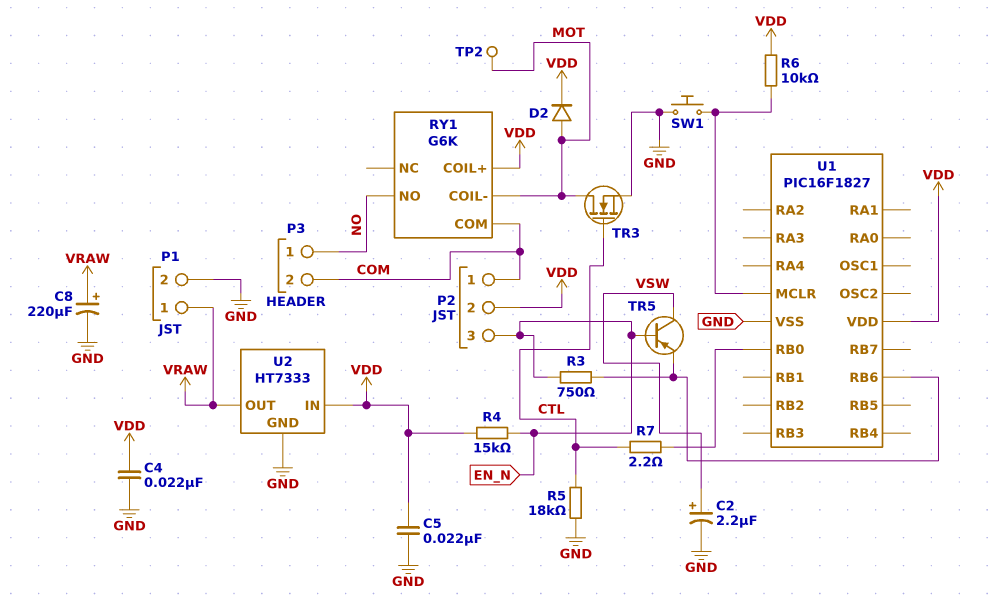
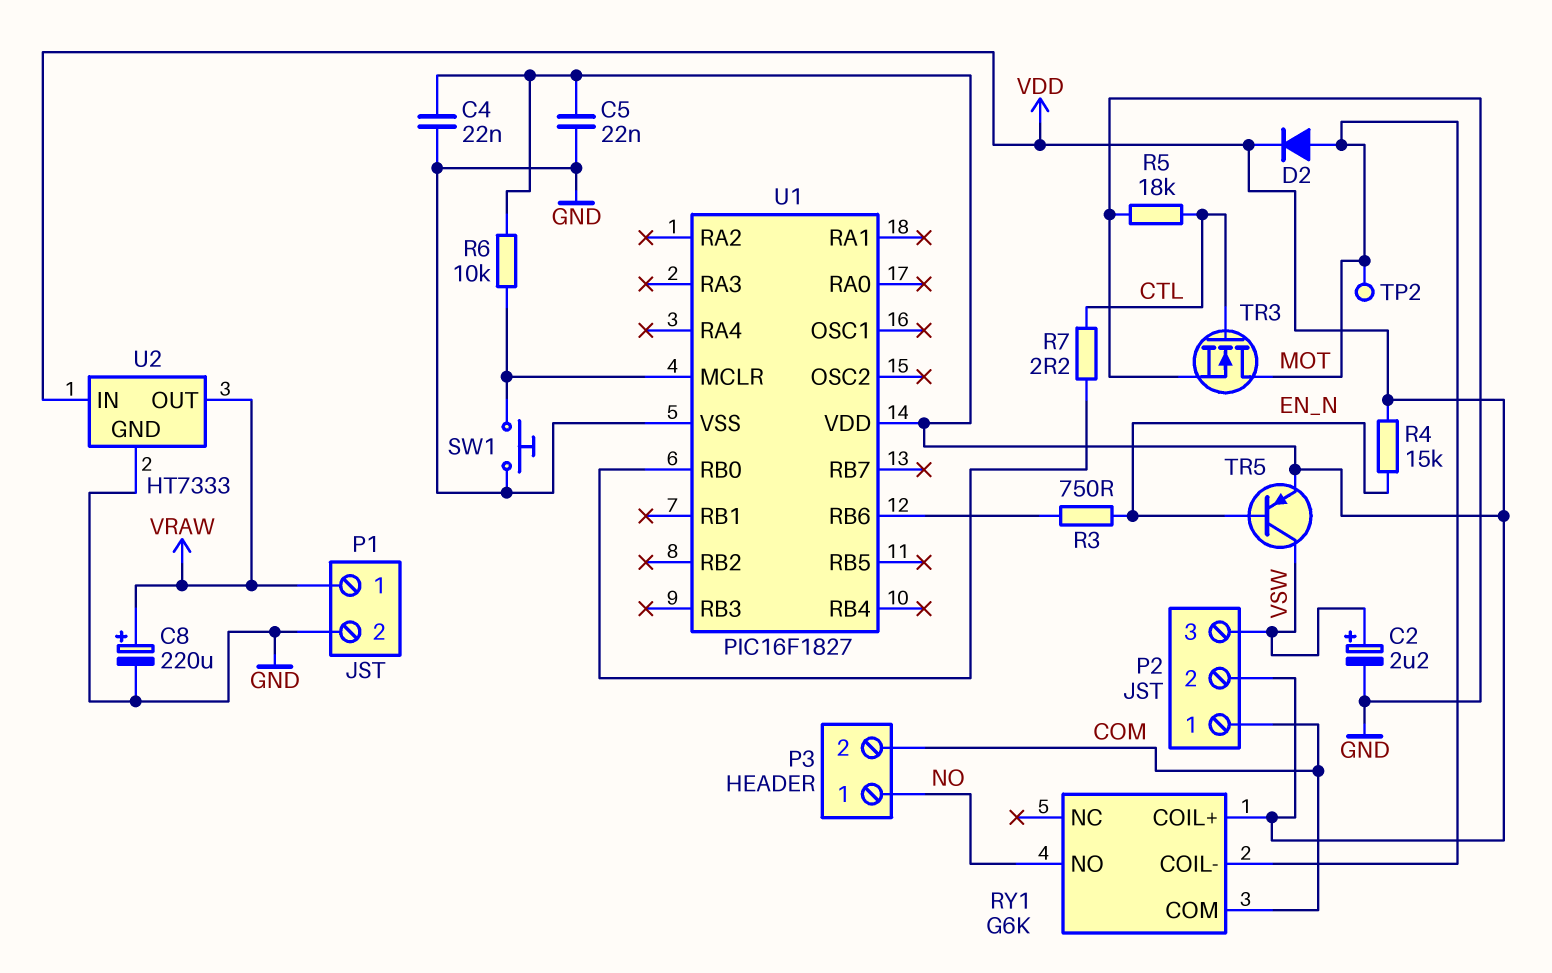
P2 pin 3: EN_N -> VSW
TR5: PNP (B EN_N, C VSW, E U1/RB6) -> PNP (B EN_N, C VSW, E VDD)

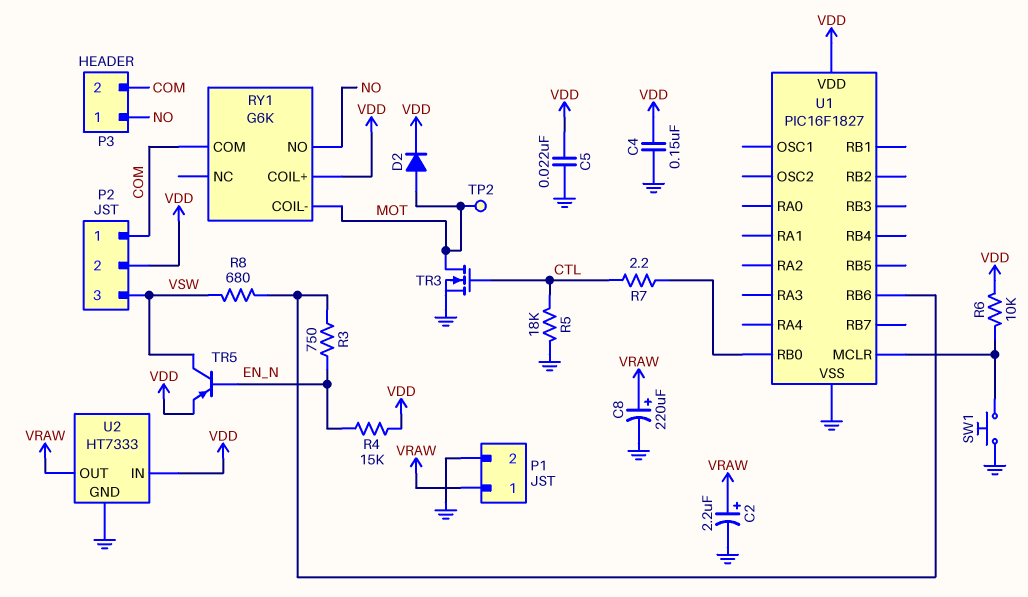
C2: 2.2uF (plus VSW, minus GND) -> 2.2uF (plus VRAW, minus GND)
C4: 22nF (GND, VDD) -> 150nF (GND, VDD)
R8: none -> 680 (U1/RB6, VSW)

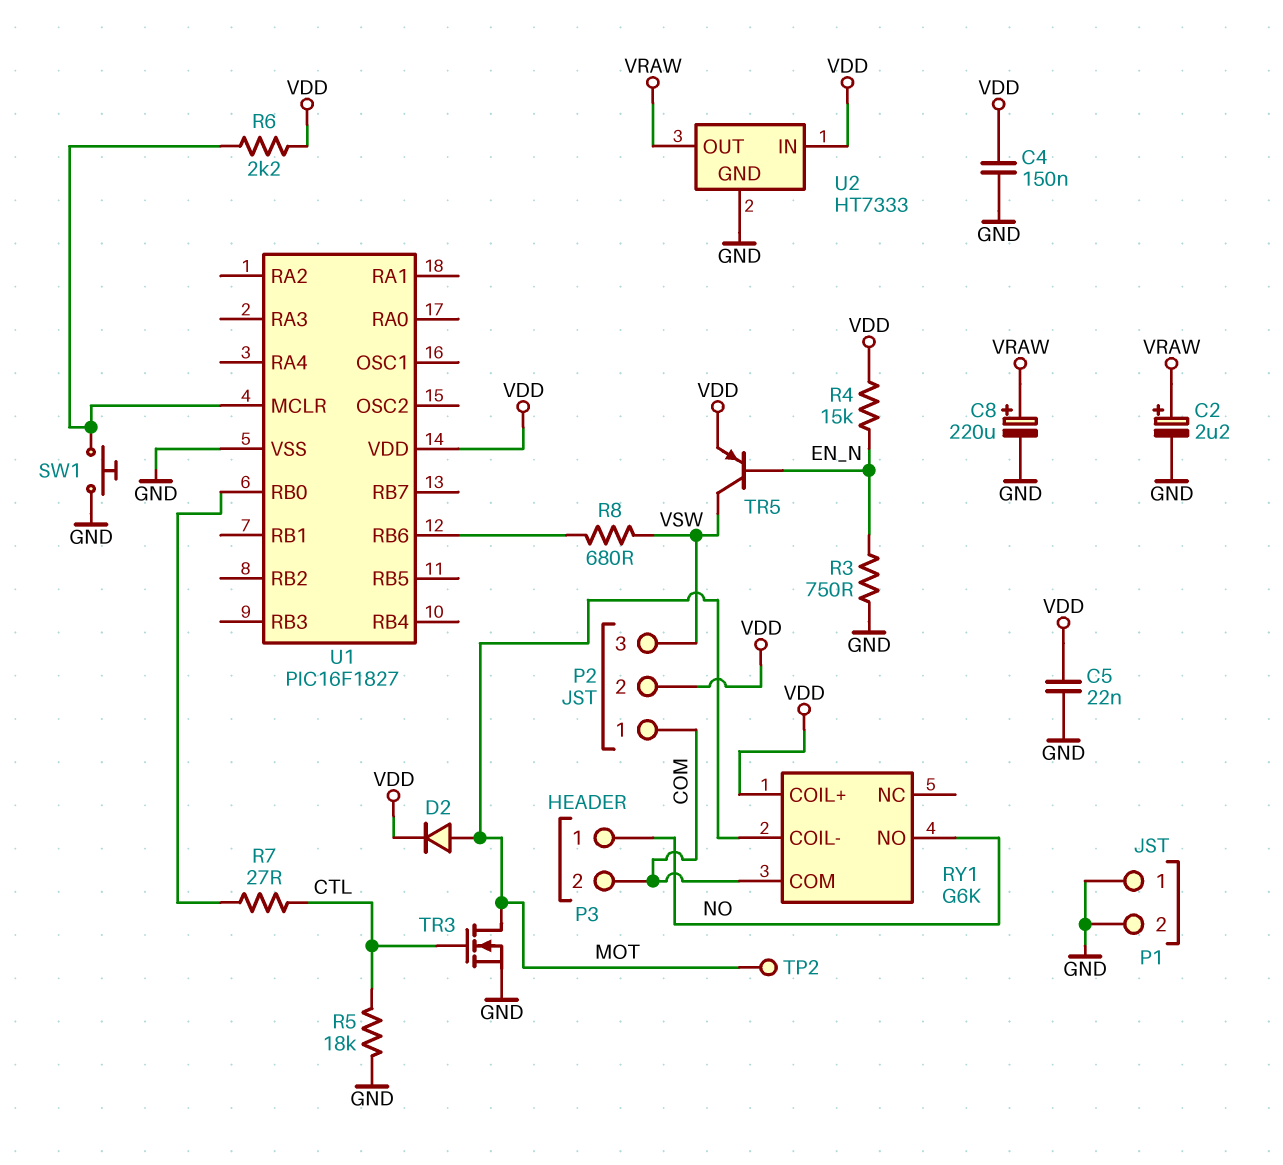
P1 pin 1: VRAW -> GND
R3: 750 (EN_N, U1/RB6) -> 750 (EN_N, GND)
R6: 10k (U1/MCLR, VDD) -> 2.2k (U1/MCLR, VDD)
R7: 2.2 (CTL, U1/RB0) -> 27 (CTL, U1/RB0)

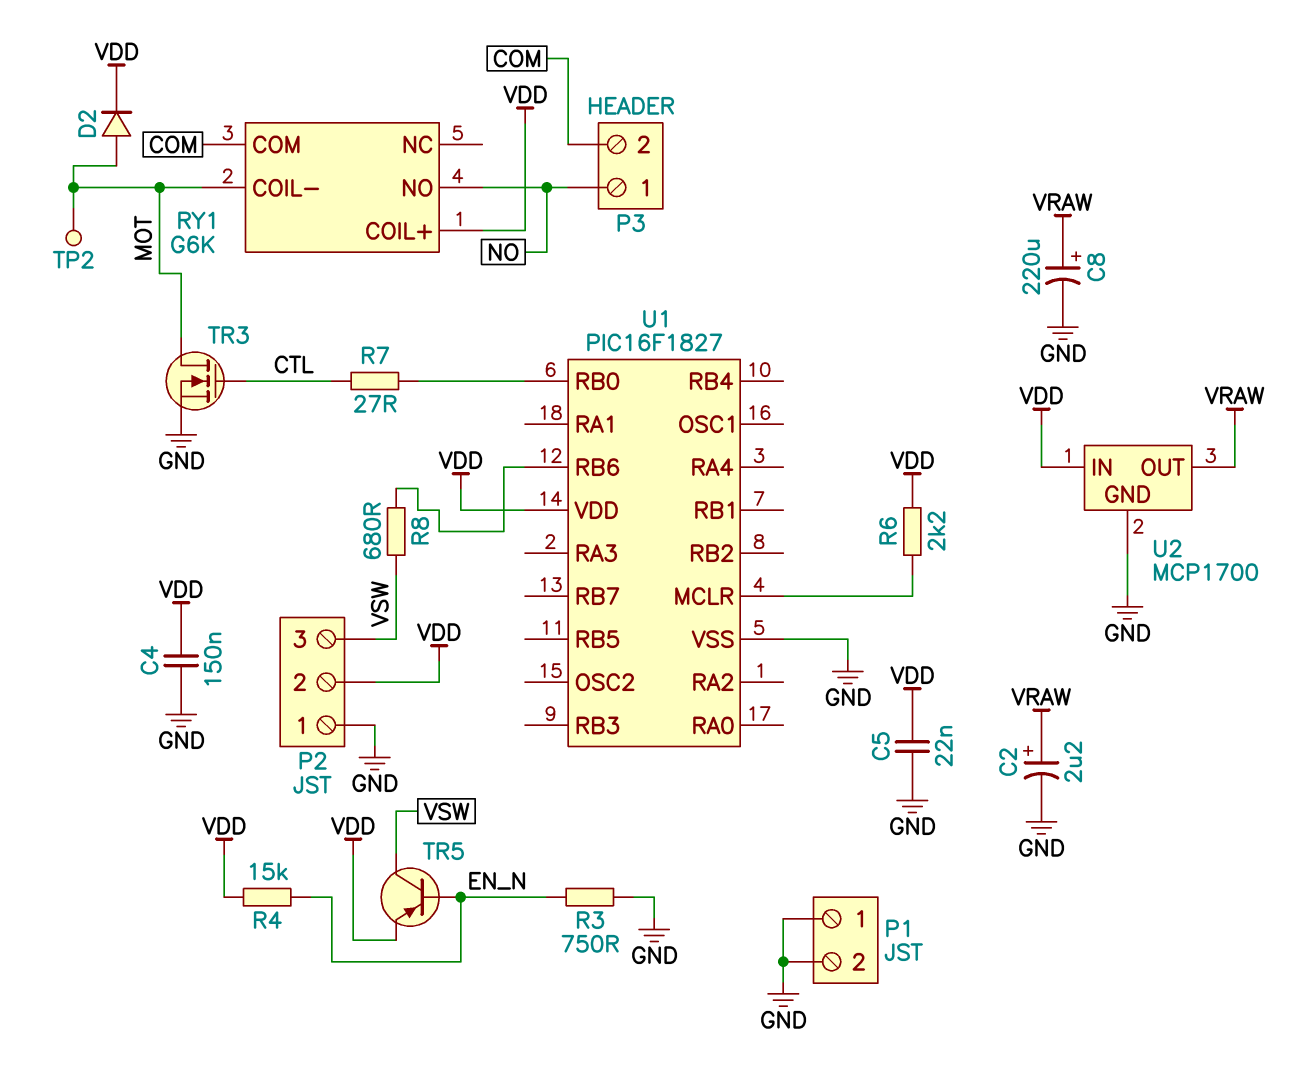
P2 pin 1: COM -> GND
R5: 18k (CTL, GND) -> none
SW1: button (GND, U1/MCLR) -> none
U2: HT7333 -> MCP1700

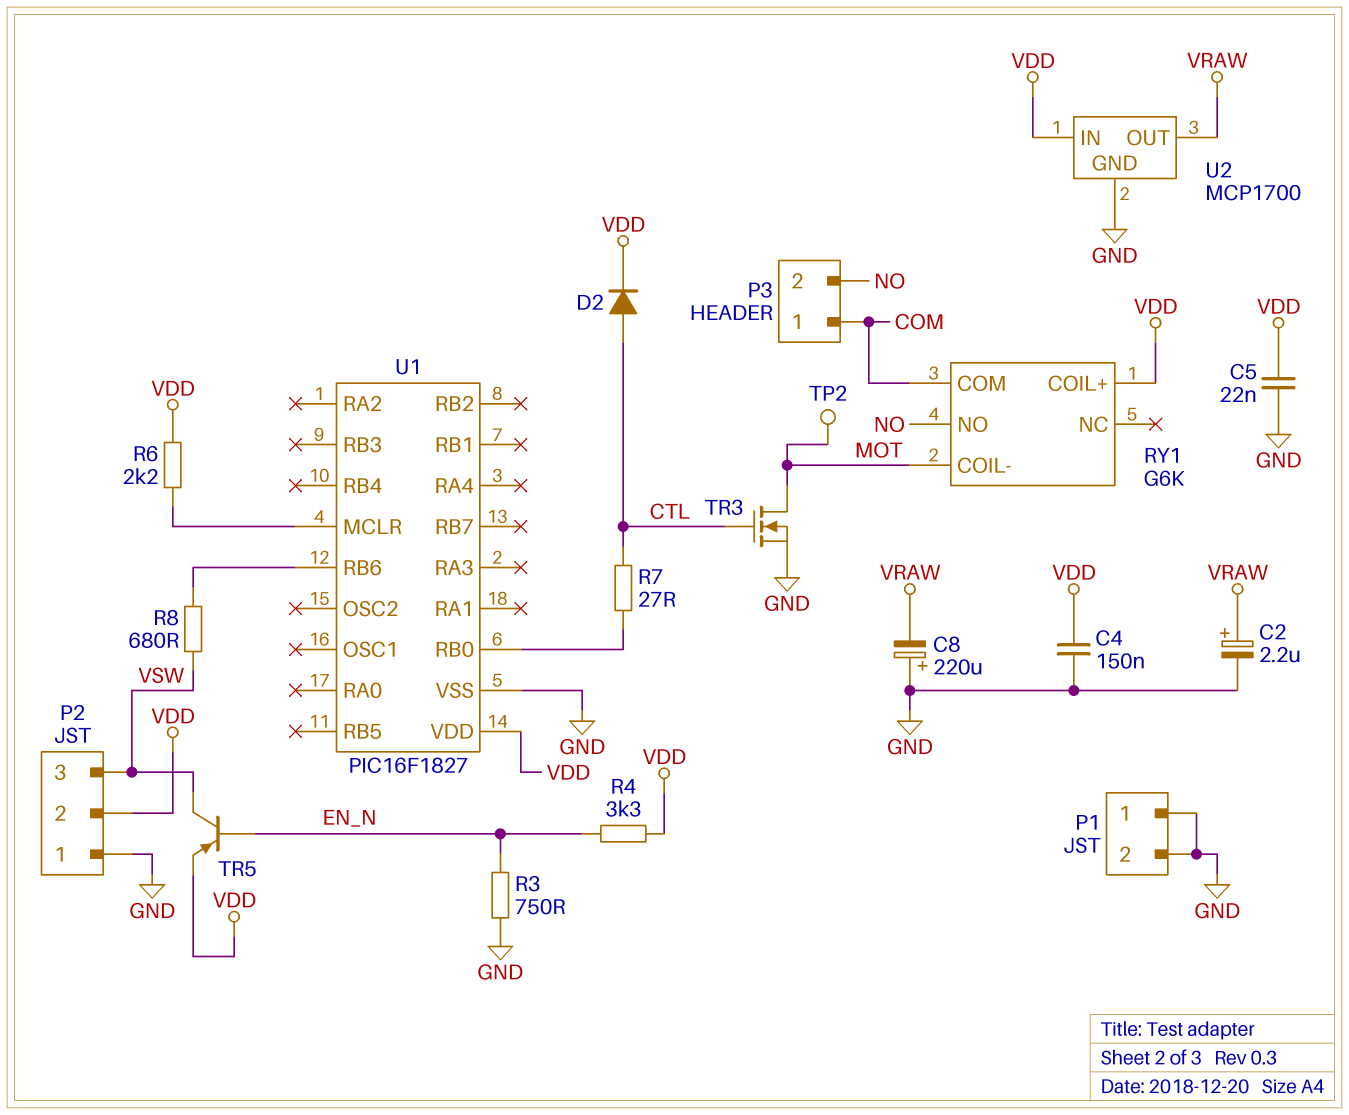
C8: 220uF (plus VRAW, minus GND) -> 220uF (plus GND, minus VRAW)
D2: diode (A MOT, K VDD) -> diode (A CTL, K VDD)
P3 pin 1: NO -> COM
P3 pin 2: COM -> NO
R4: 15k (EN_N, VDD) -> 3.3k (EN_N, VDD)

